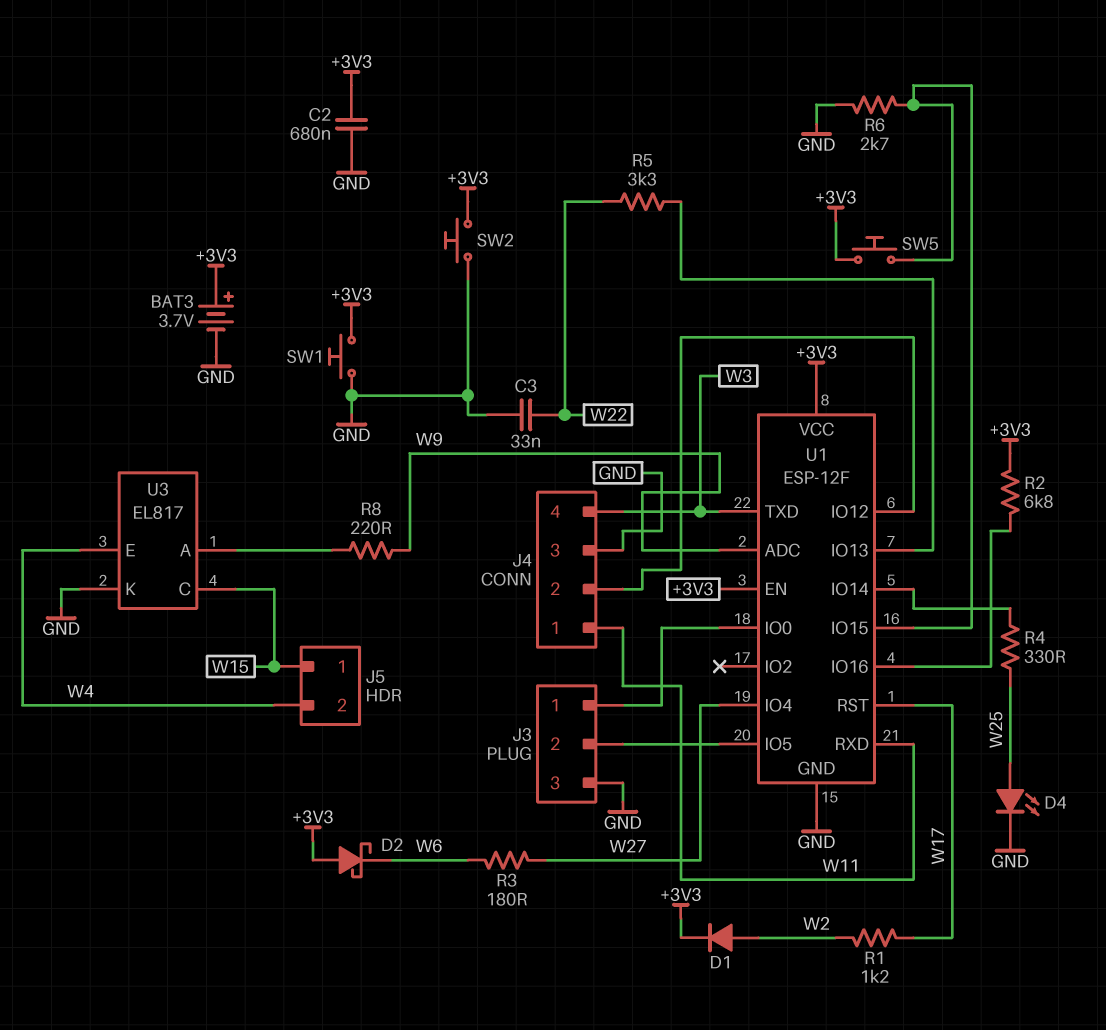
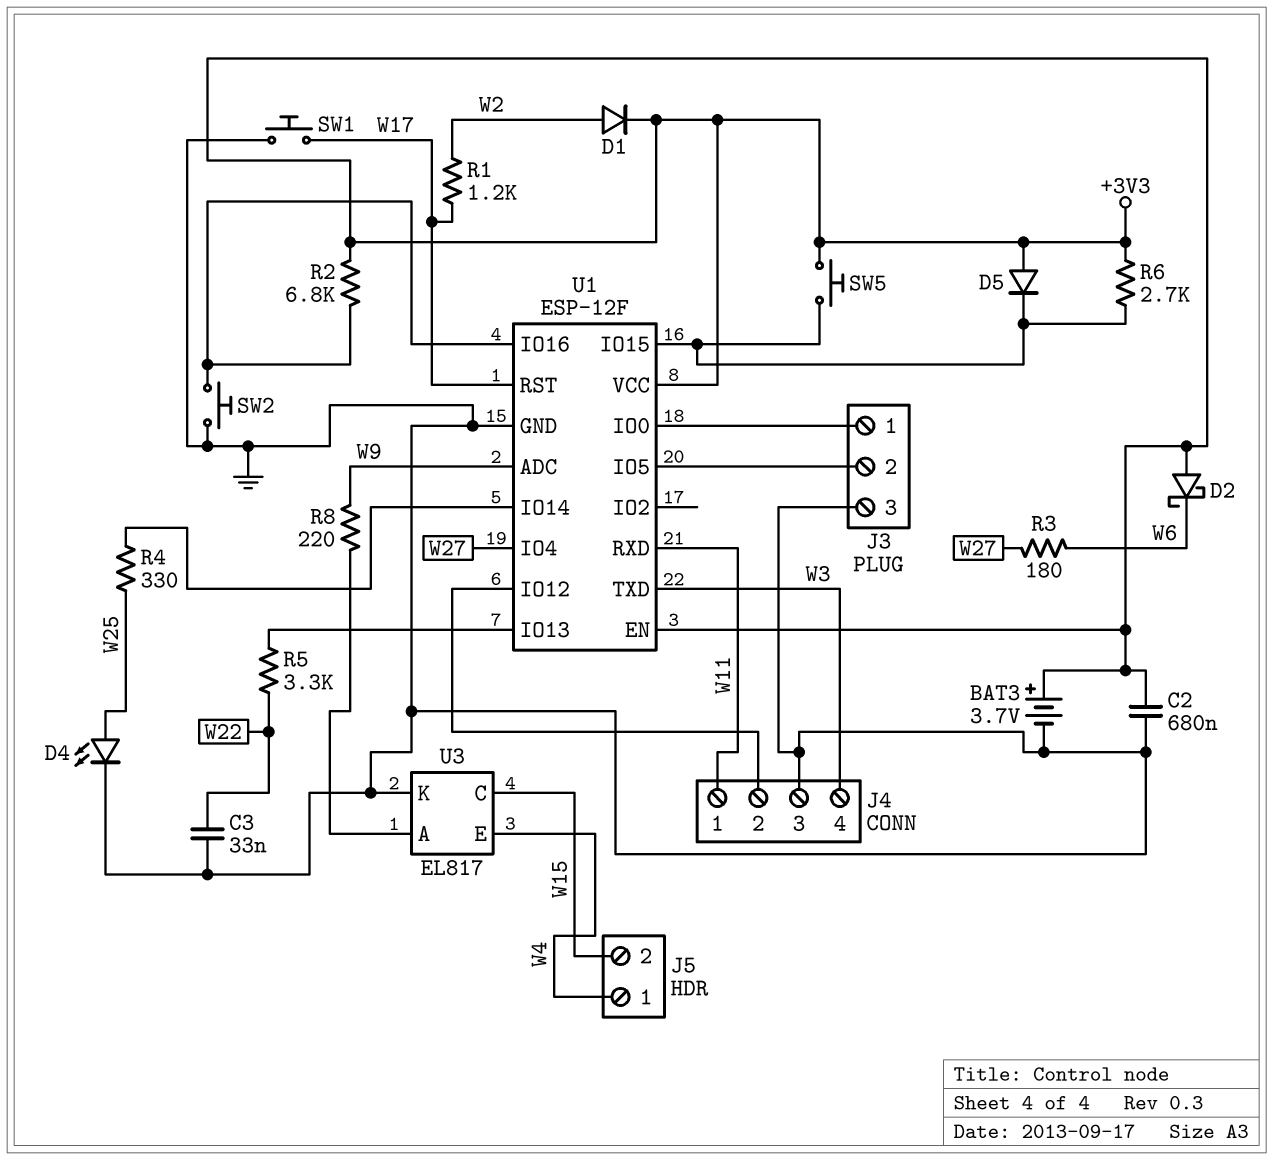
D5: none -> diode (A +3V3, K U1/IO15)
J5 pin 1: W15 -> W4
J5 pin 2: W4 -> W15
R6: 2.7k (GND, U1/IO15) -> 2.7k (+3V3, U1/IO15)
SW1: button (+3V3, GND) -> button (GND, W17)
SW2: button (+3V3, GND) -> button (GND, U1/IO16)

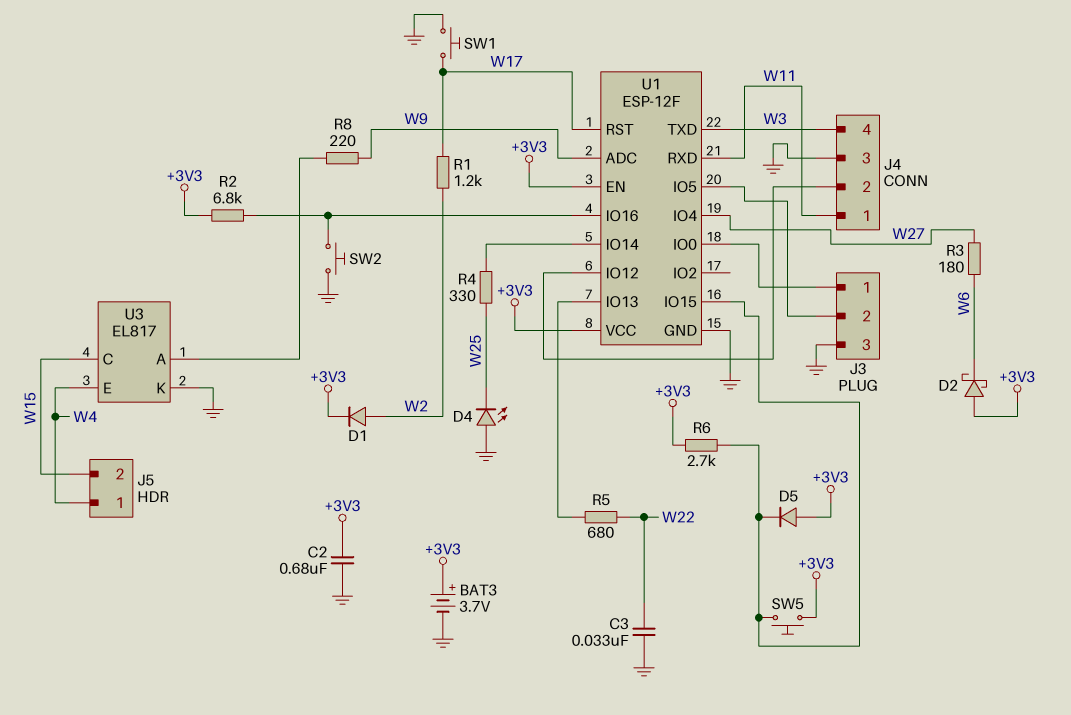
D4: LED (A W25, K GND) -> LED (A GND, K W25)
R5: 3.3k (U1/IO13, W22) -> 680 (U1/IO13, W22)

